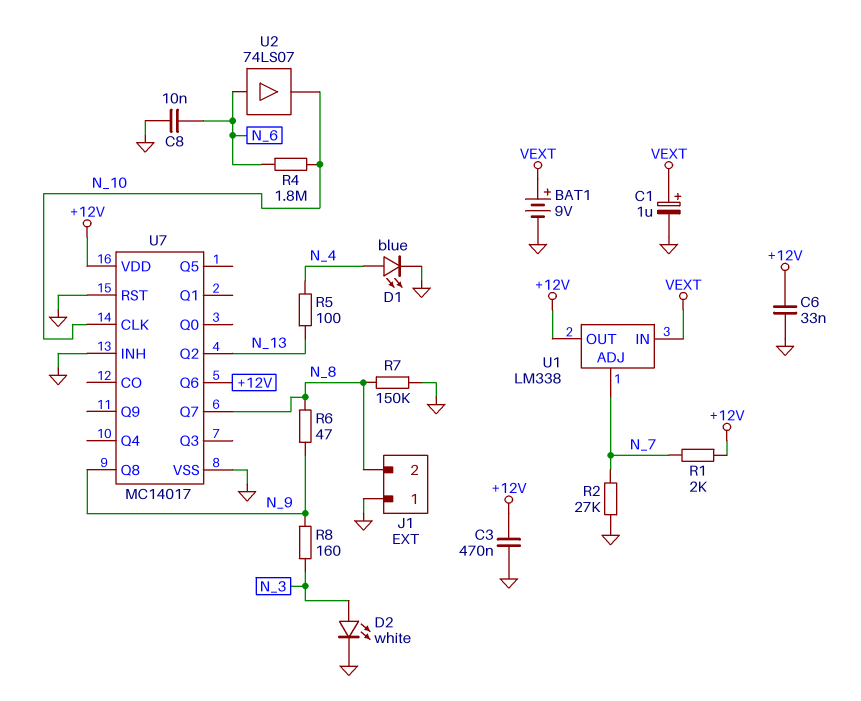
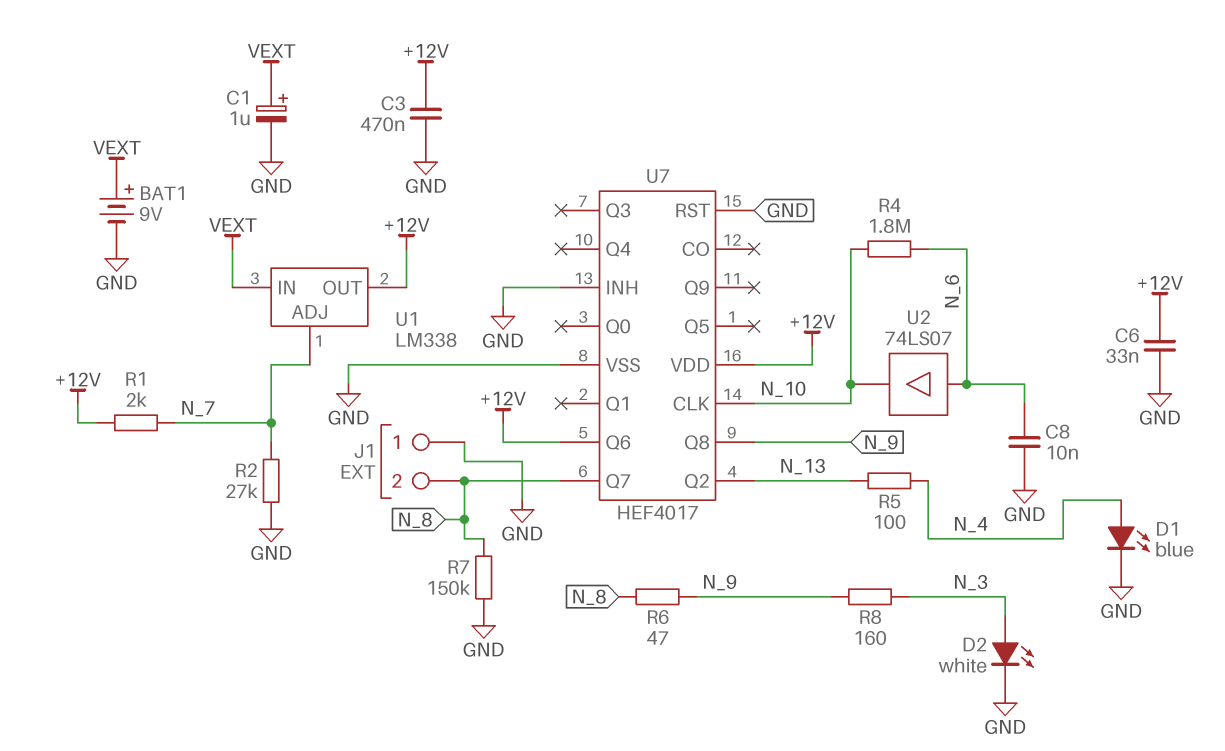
U7: MC14017 -> HEF4017

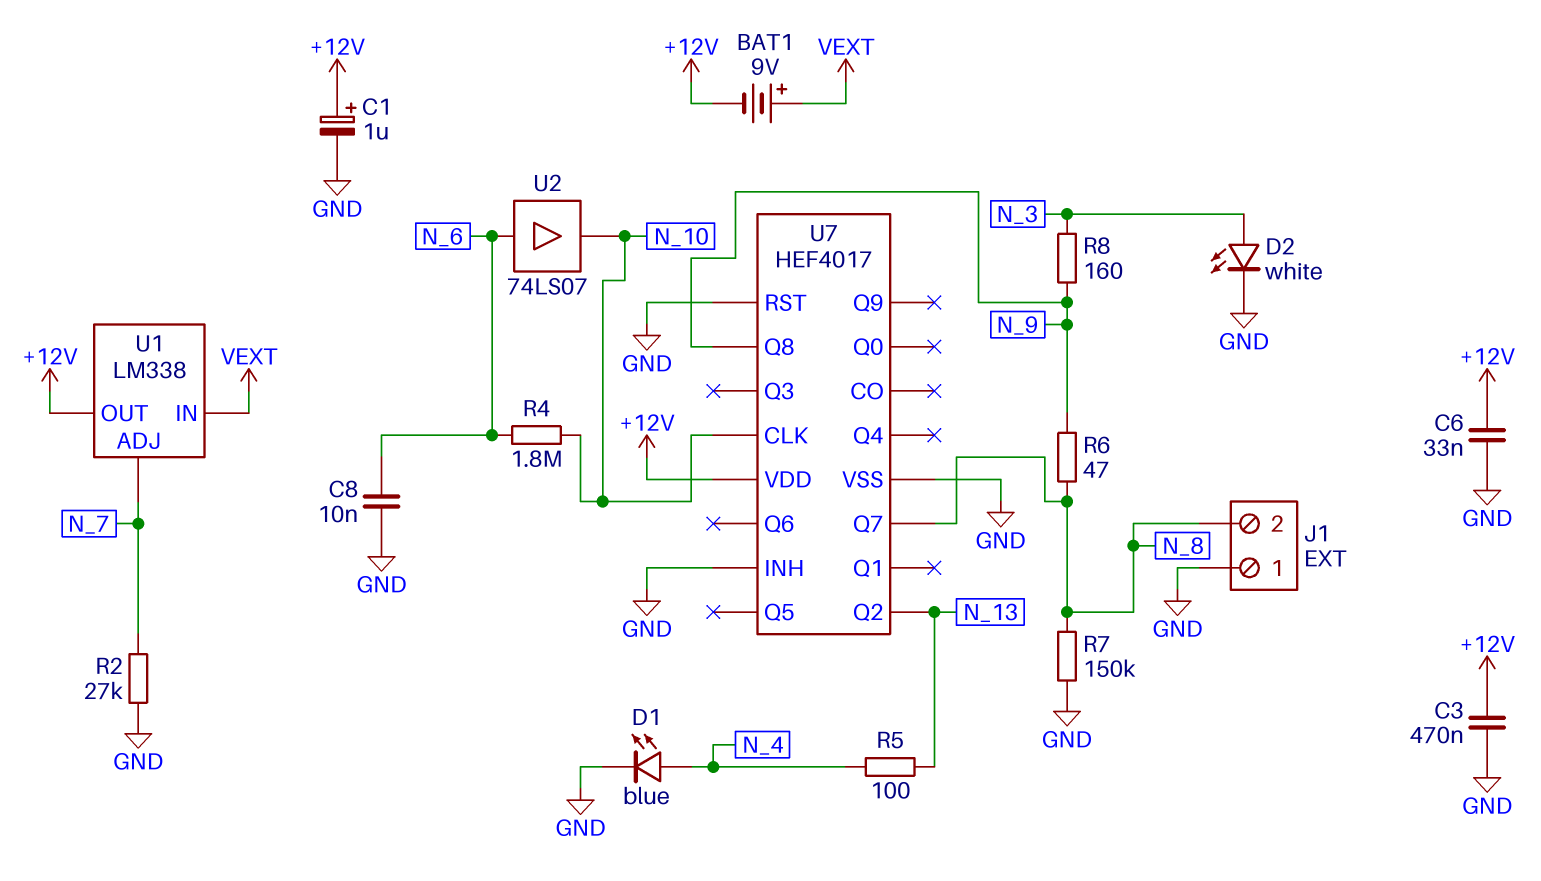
BAT1: 9V (plus VEXT, minus GND) -> 9V (plus VEXT, minus +12V)
C1: 1uF (plus VEXT, minus GND) -> 1uF (plus +12V, minus GND)
R1: 2k (+12V, N_7) -> none
U7 pin Q6: +12V -> none

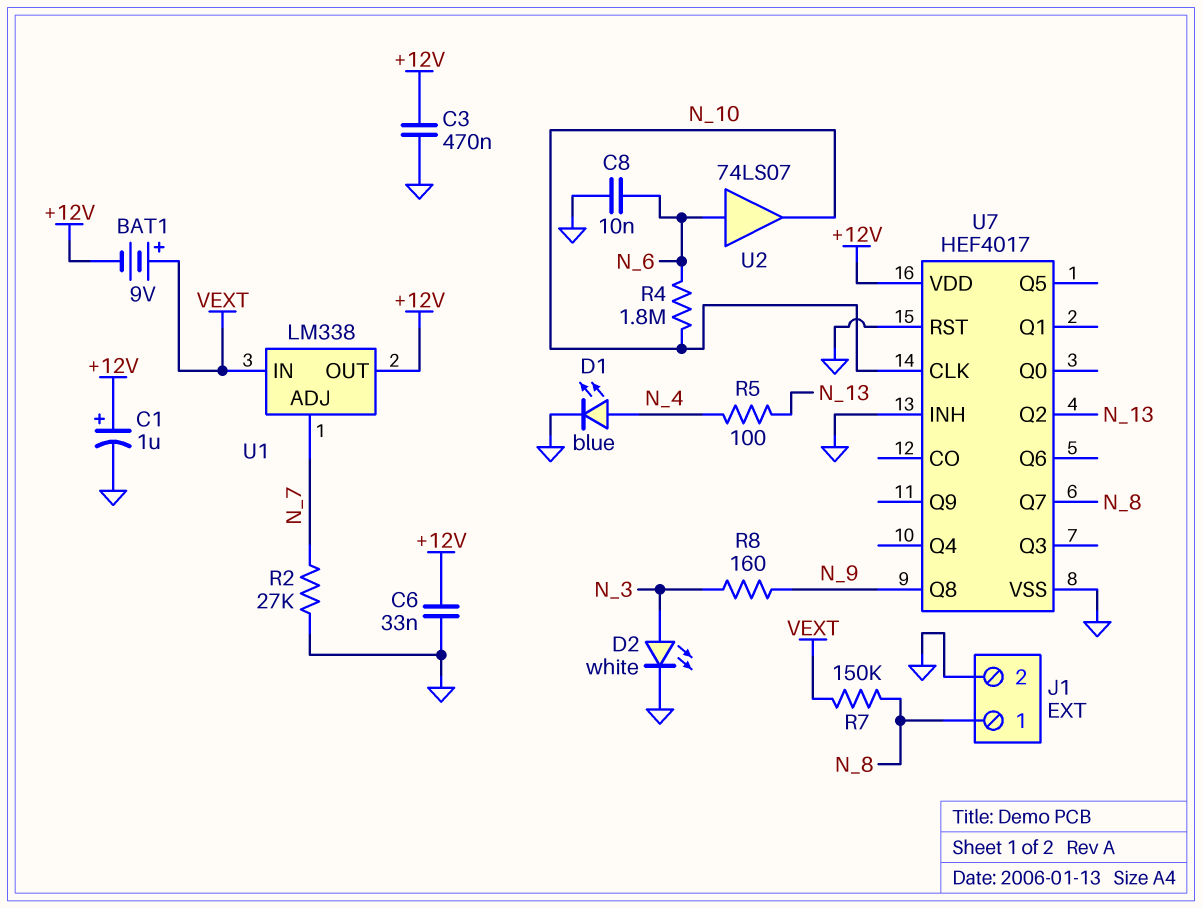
J1 pin 1: GND -> N_8
J1 pin 2: N_8 -> GND
R6: 47 (N_8, N_9) -> none
R7: 150k (GND, N_8) -> 150k (N_8, VEXT)

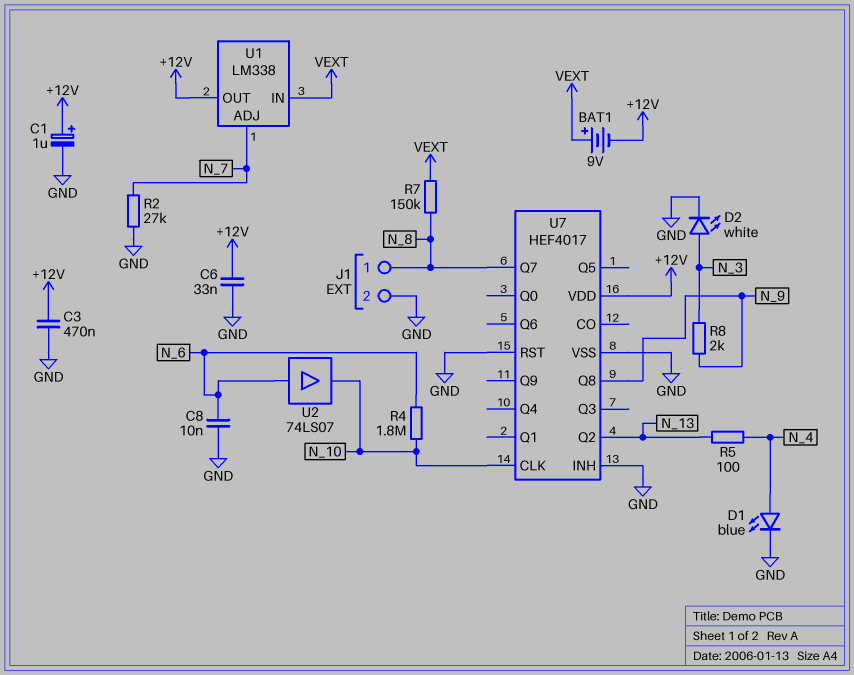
R8: 160 (N_3, N_9) -> 2k (N_3, N_9)

